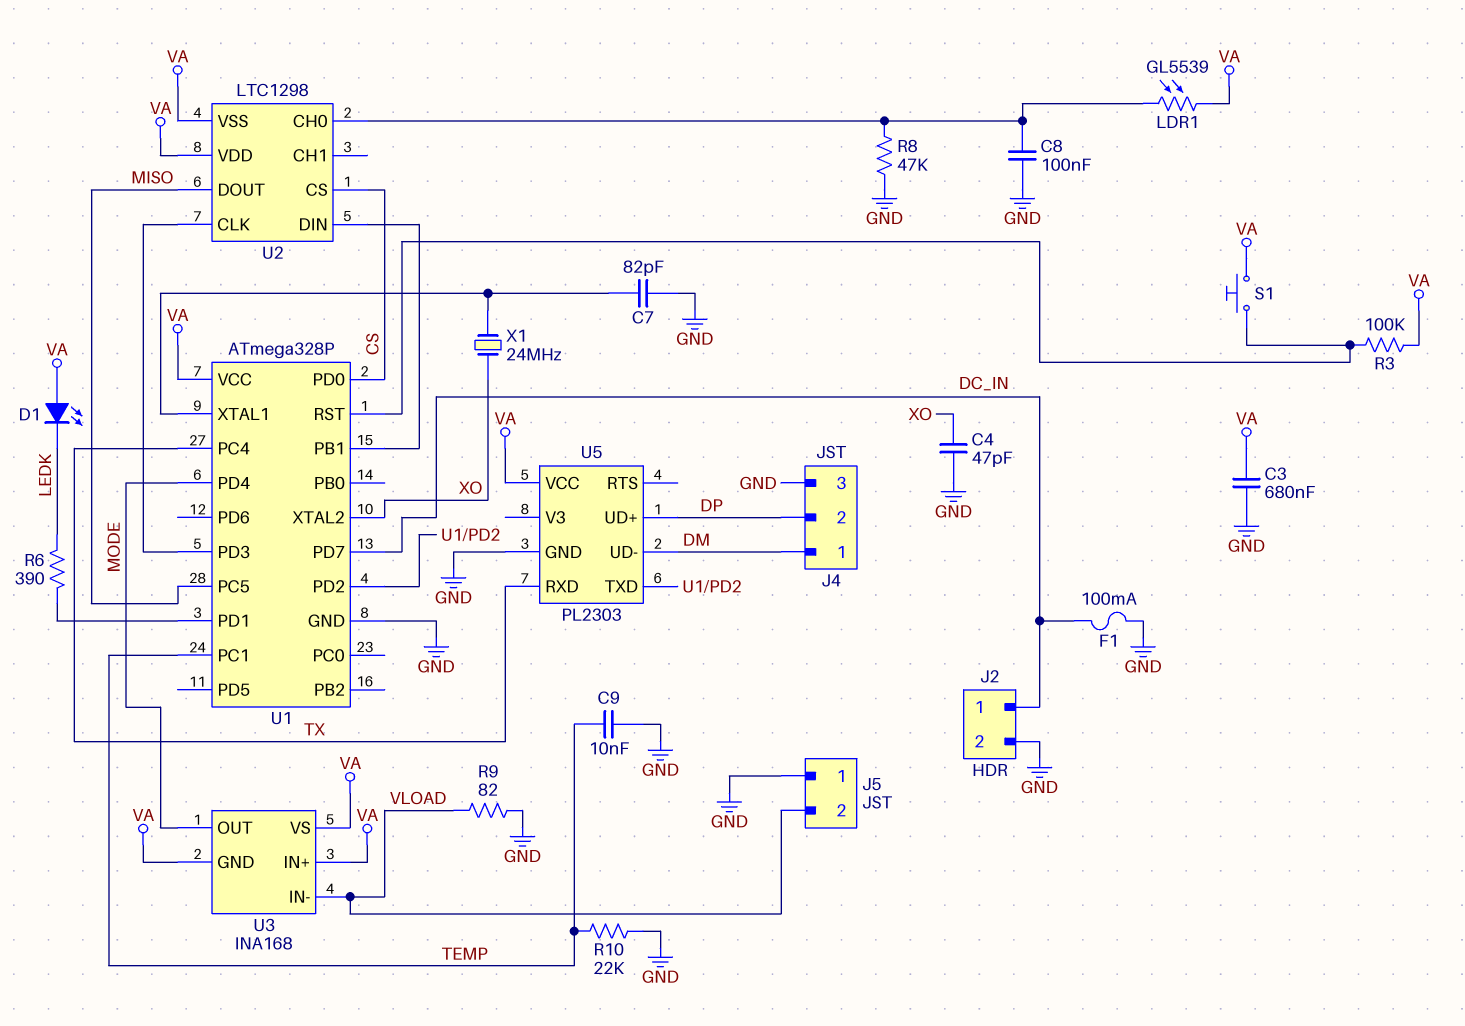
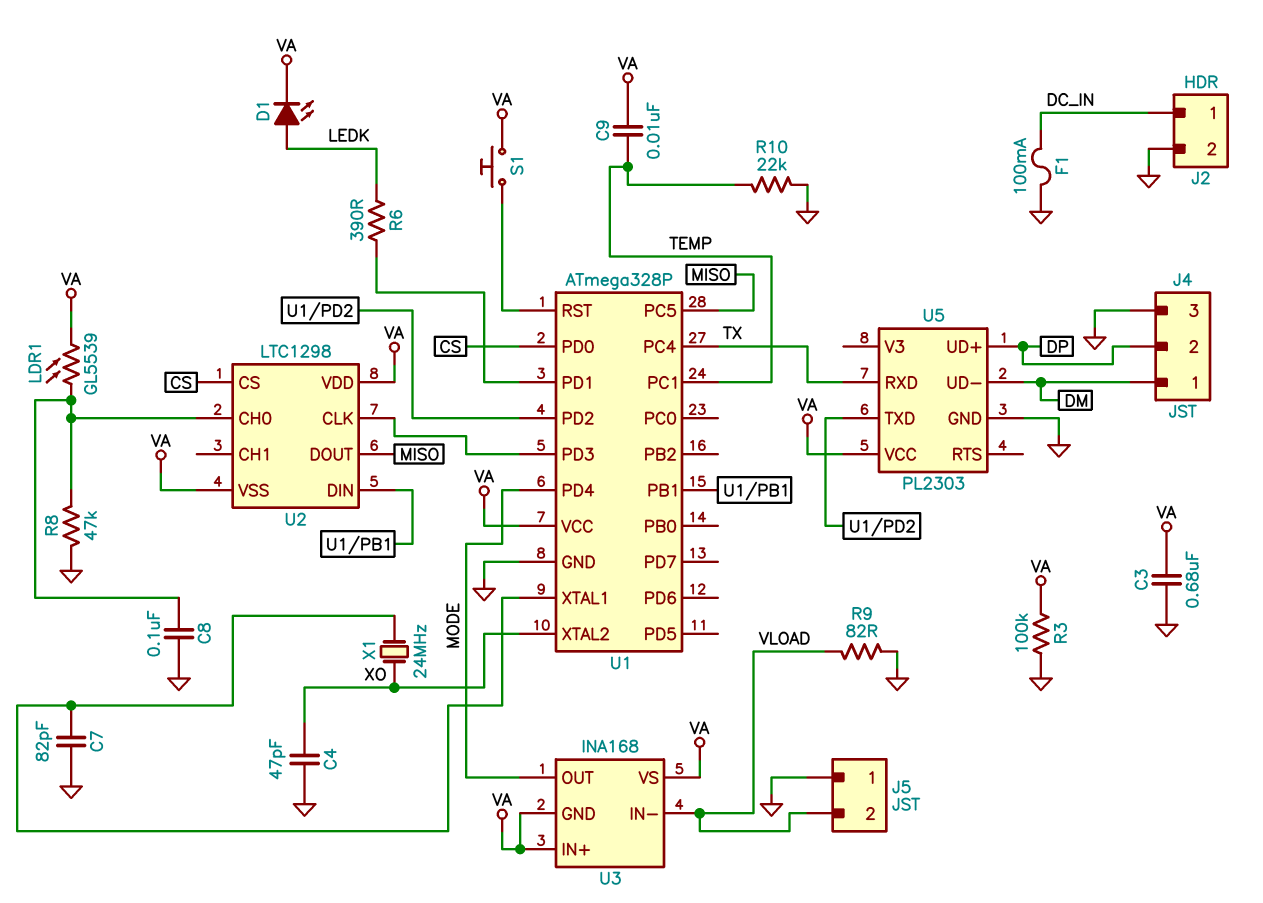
C9: 10nF (GND, TEMP) -> 10nF (TEMP, VA)
D1: LED (A VA, K LEDK) -> LED (A LEDK, K VA)
R3: 100k (U1/RST, VA) -> 100k (GND, VA)
U1 pin PD7: DC_IN -> none

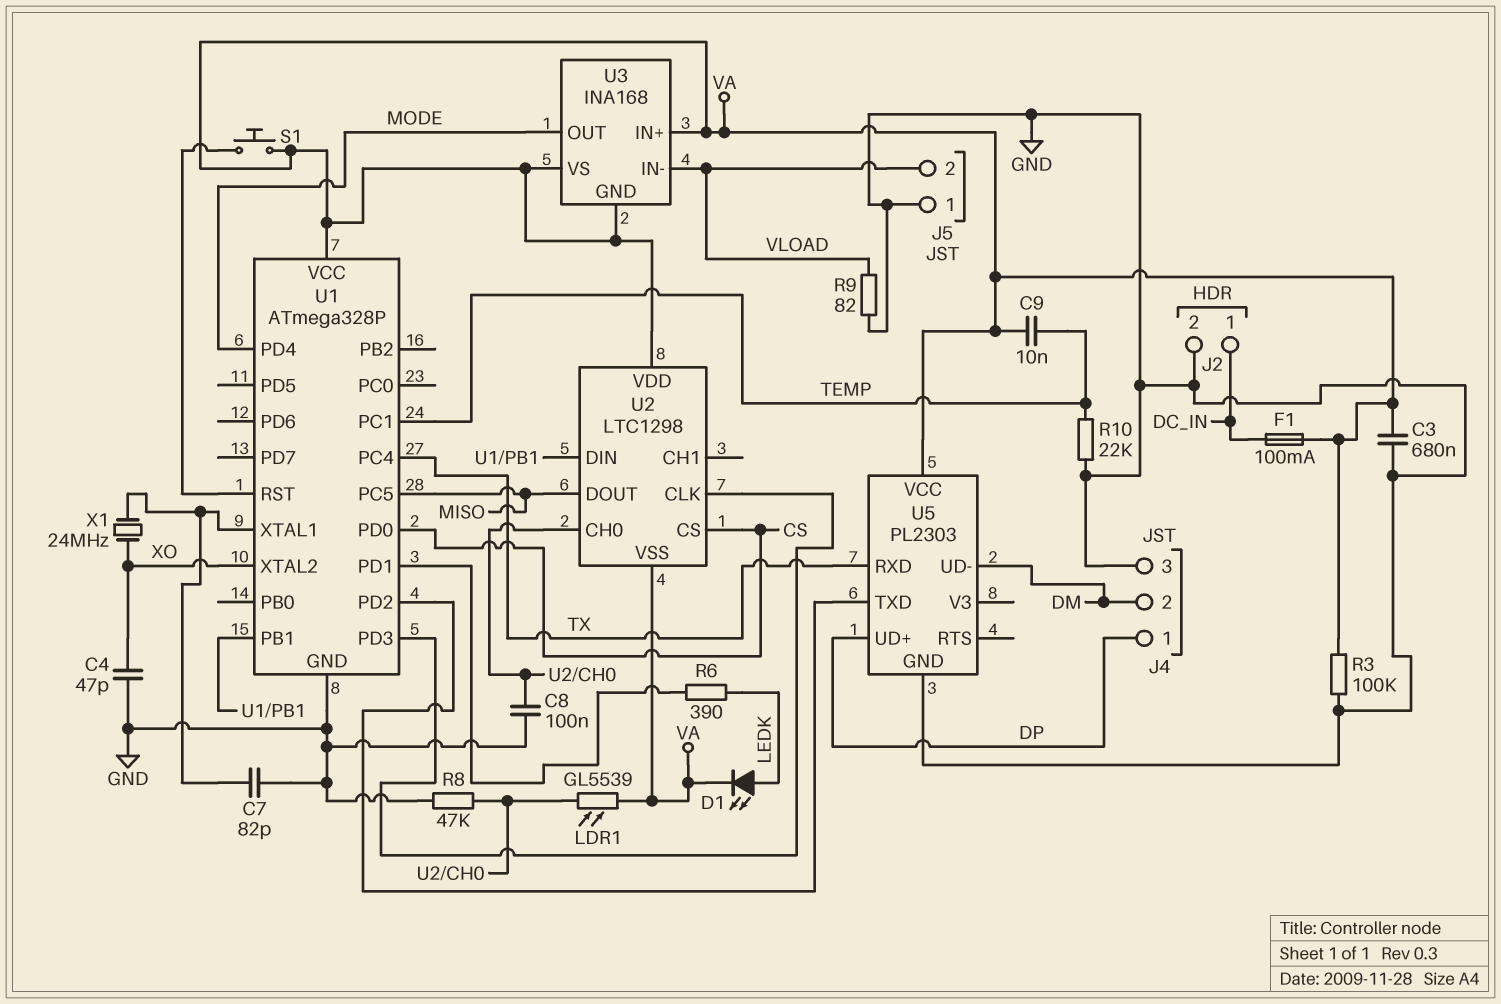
F1: 100mA (DC_IN, GND) -> 100mA (DC_IN, VA)
J4 pin 1: DM -> DP
J4 pin 2: DP -> DM

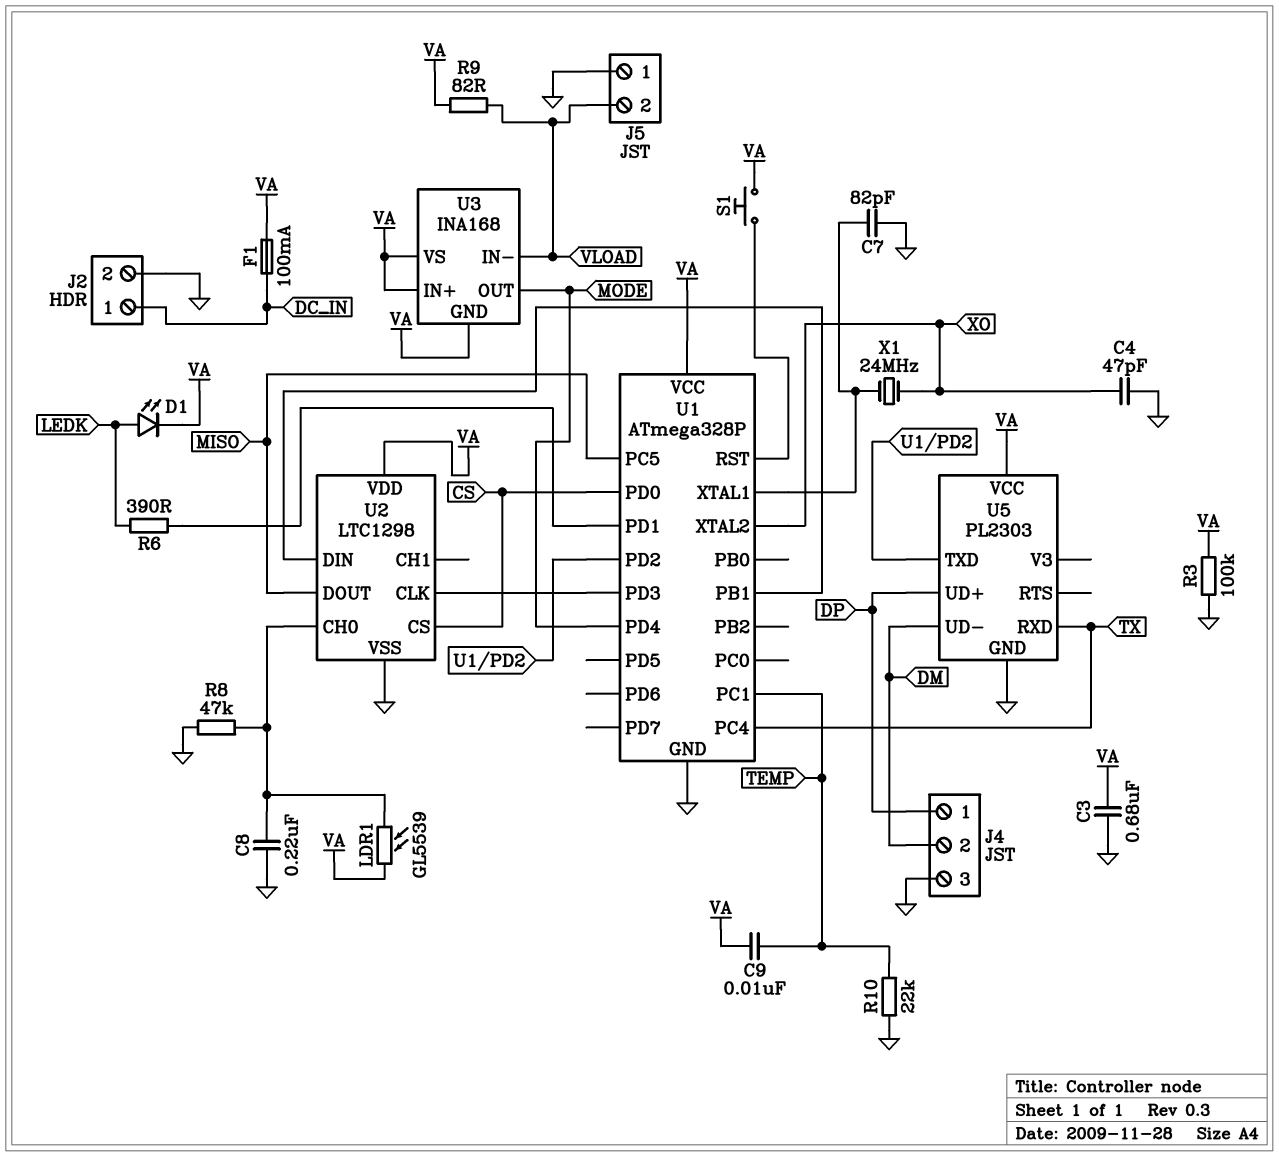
C8: 100nF (GND, U2/CH0) -> 220nF (GND, U2/CH0)
R9: 82 (GND, VLOAD) -> 82 (VA, VLOAD)
U2 pin VSS: VA -> GND

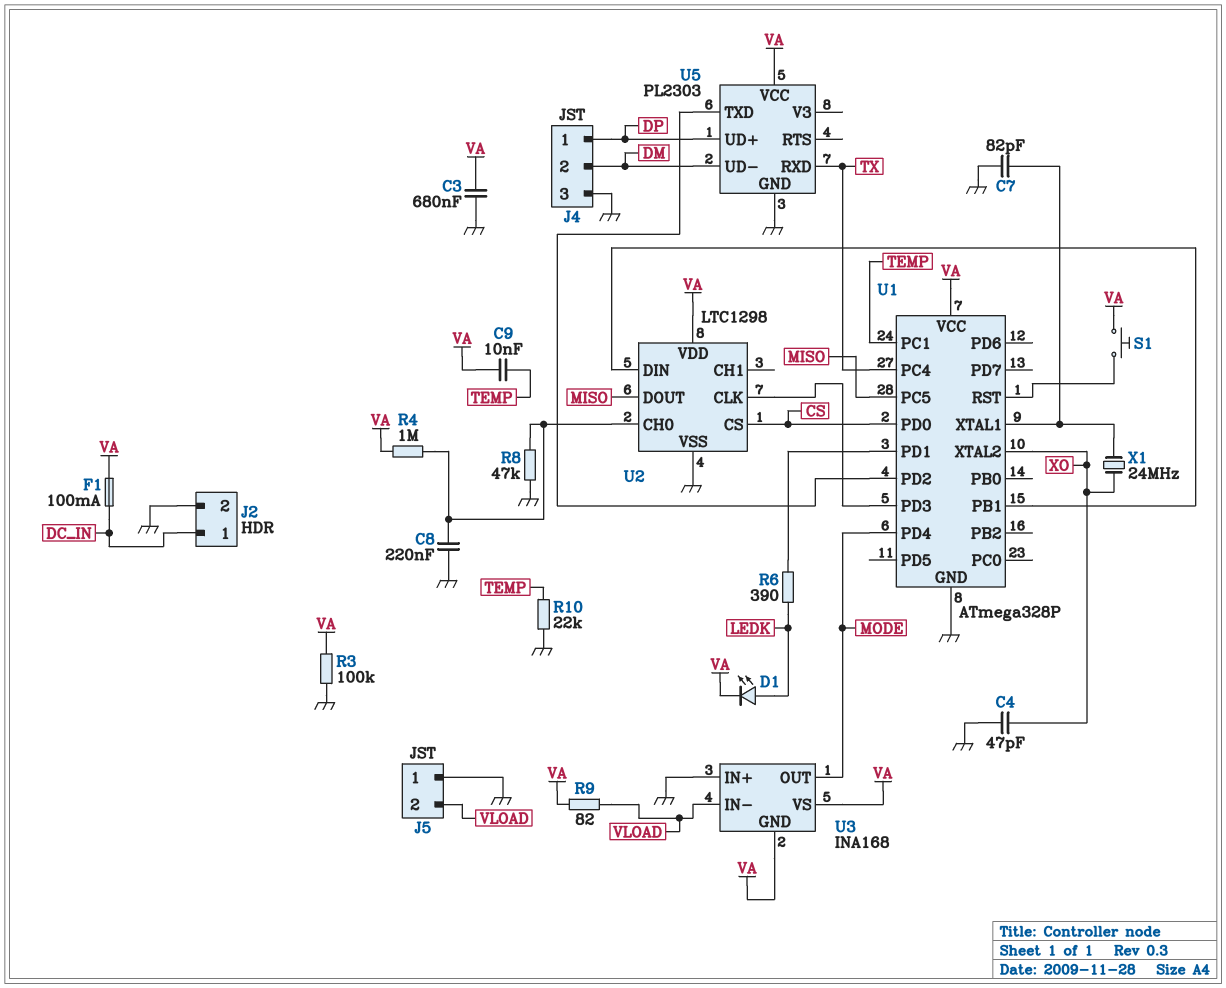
LDR1: GL5539 (U2/CH0, VA) -> none
R4: none -> 1M (U2/CH0, VA)
U3 pin IN+: VA -> GND

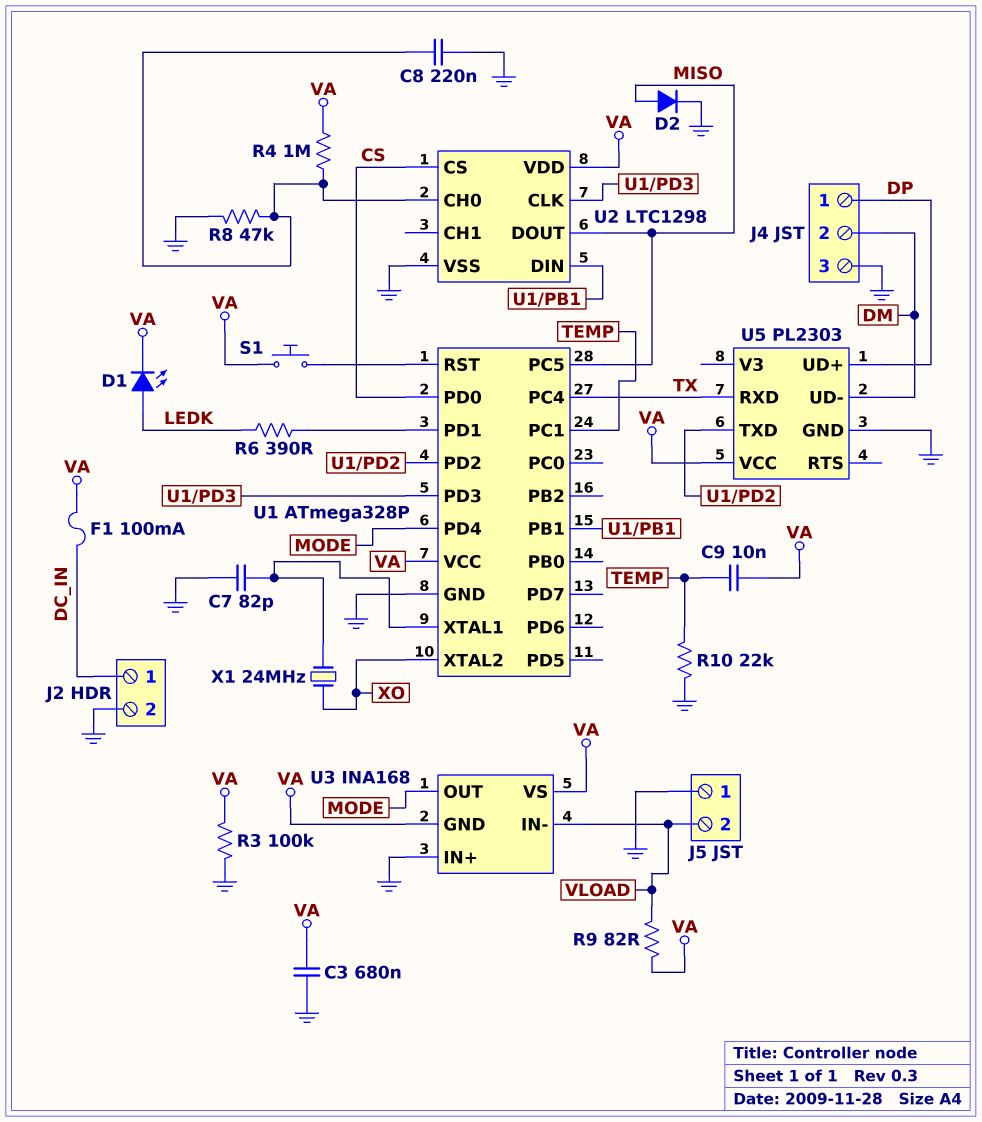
C4: 47pF (GND, XO) -> none
D2: none -> diode (A MISO, K GND)

